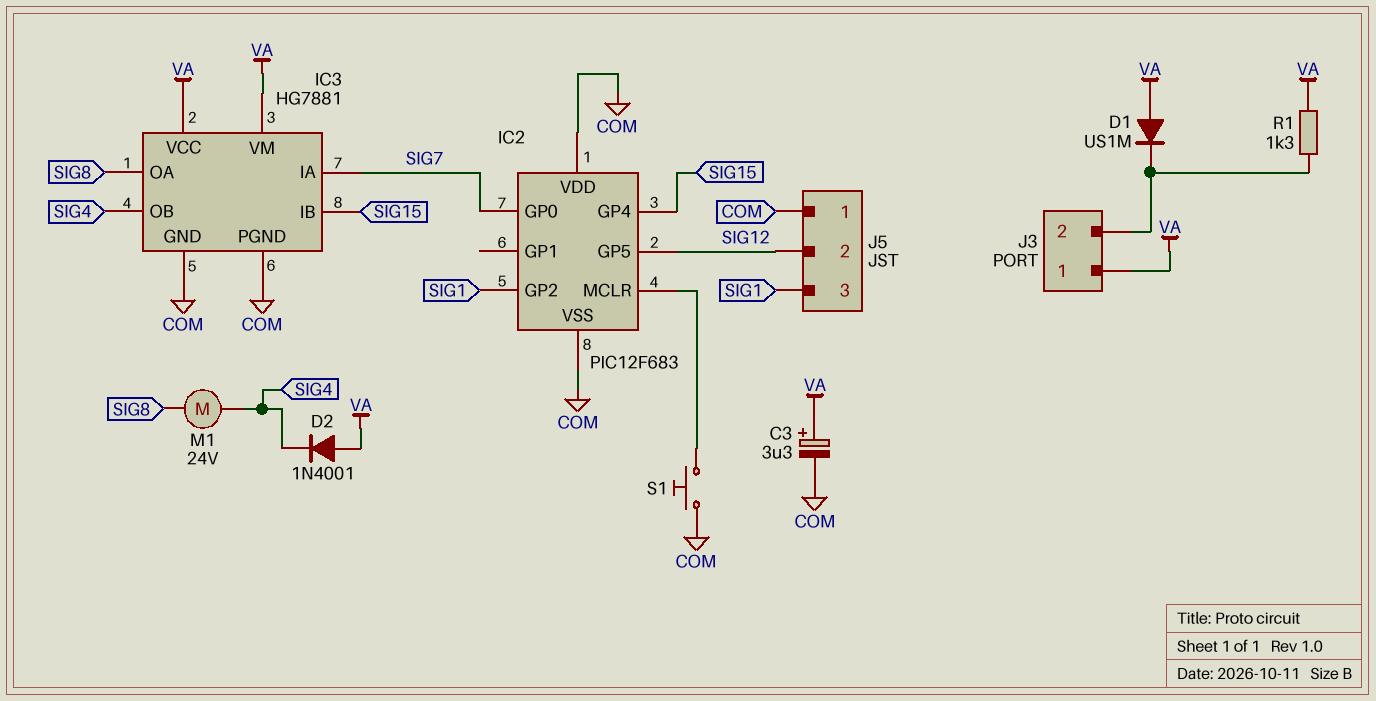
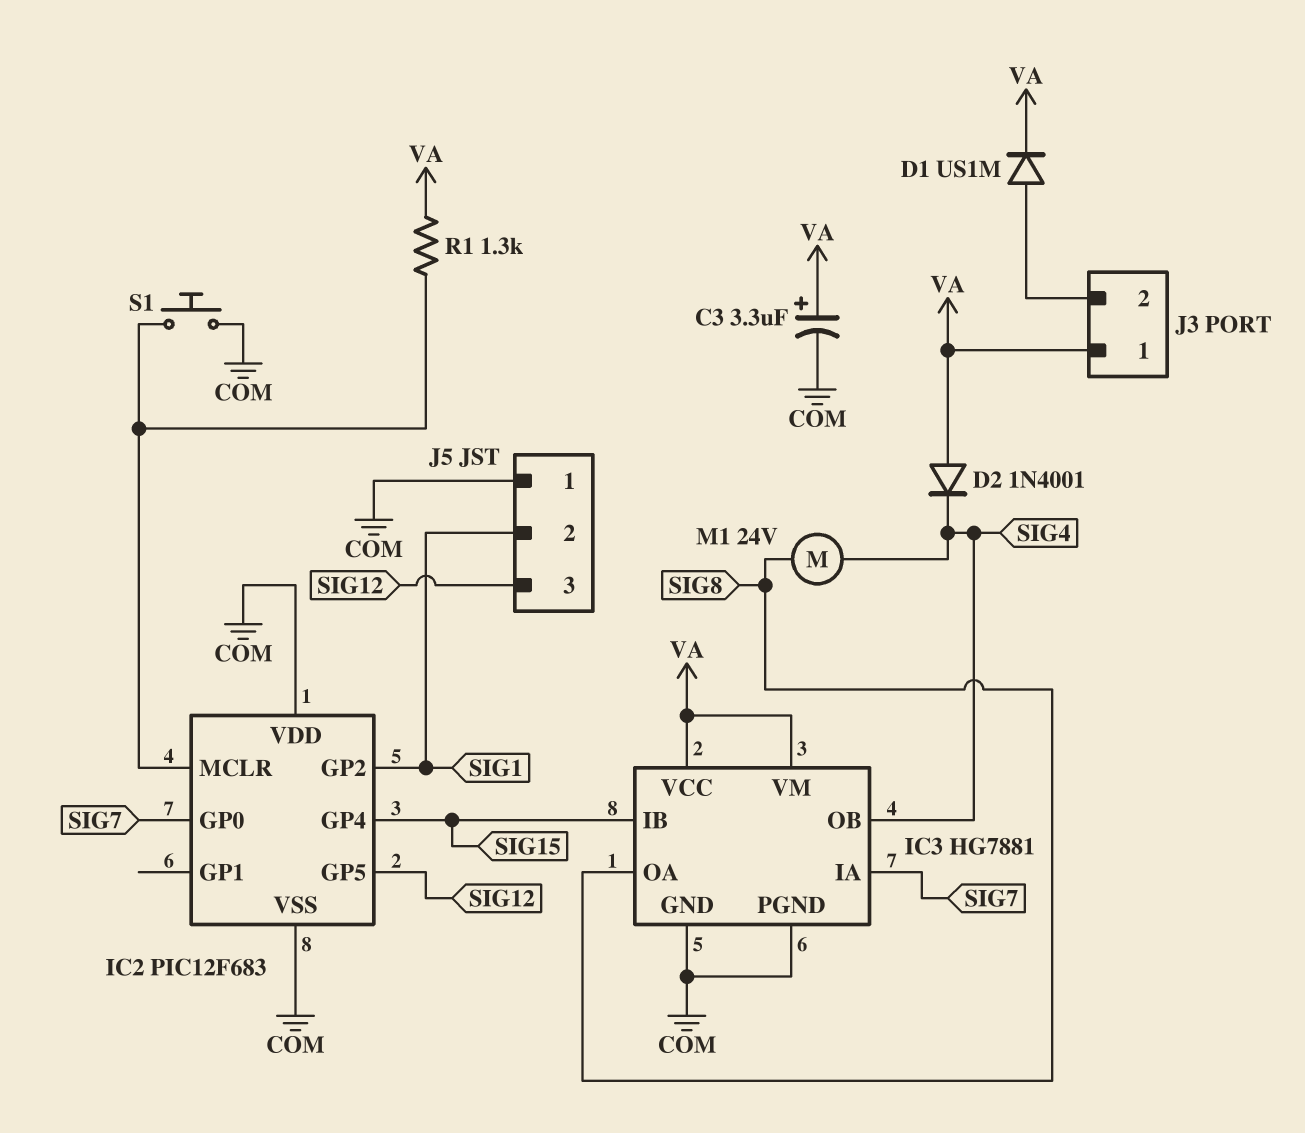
D1: diode US1M (A VA, K J3/2) -> diode US1M (A J3/2, K VA)
J5 pin 2: SIG12 -> SIG1
J5 pin 3: SIG1 -> SIG12
R1: 1.3k (J3/2, VA) -> 1.3k (IC2/MCLR, VA)

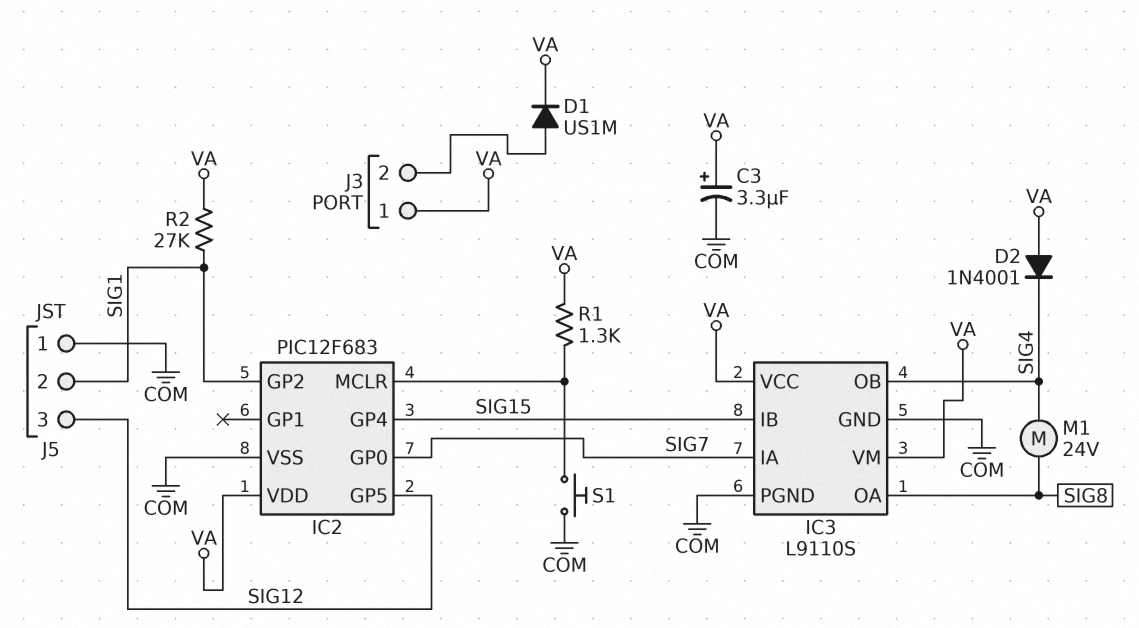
IC2 pin VDD: COM -> VA
IC3: HG7881 -> L9110S
R2: none -> 27k (SIG1, VA)

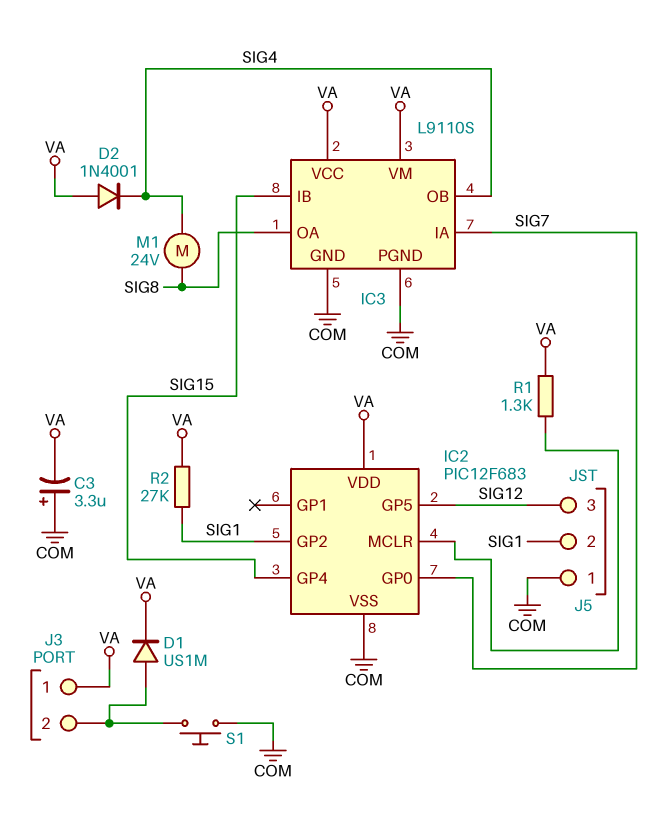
C3: 3.3uF (plus VA, minus COM) -> 3.3uF (plus COM, minus VA)
S1: button (COM, IC2/MCLR) -> button (COM, J3/2)

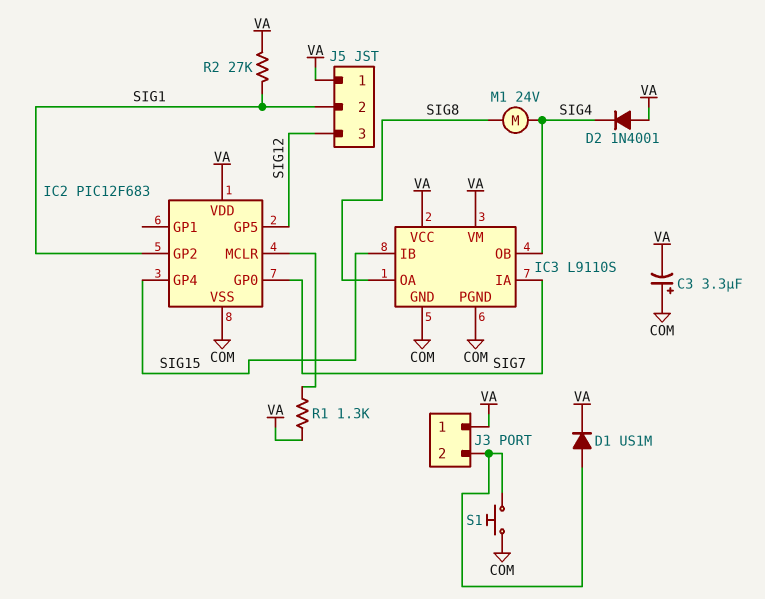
J5 pin 1: COM -> VA

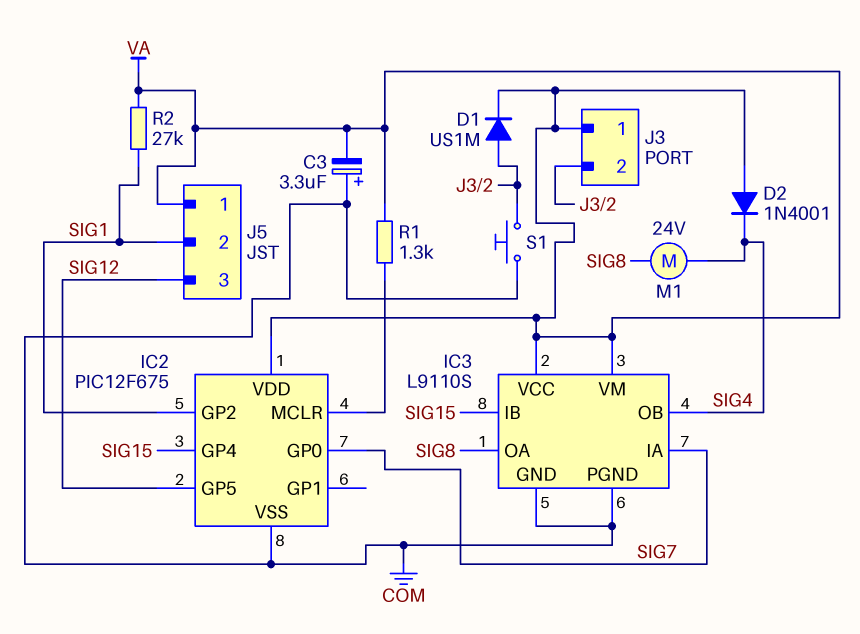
IC2: PIC12F683 -> PIC12F675

